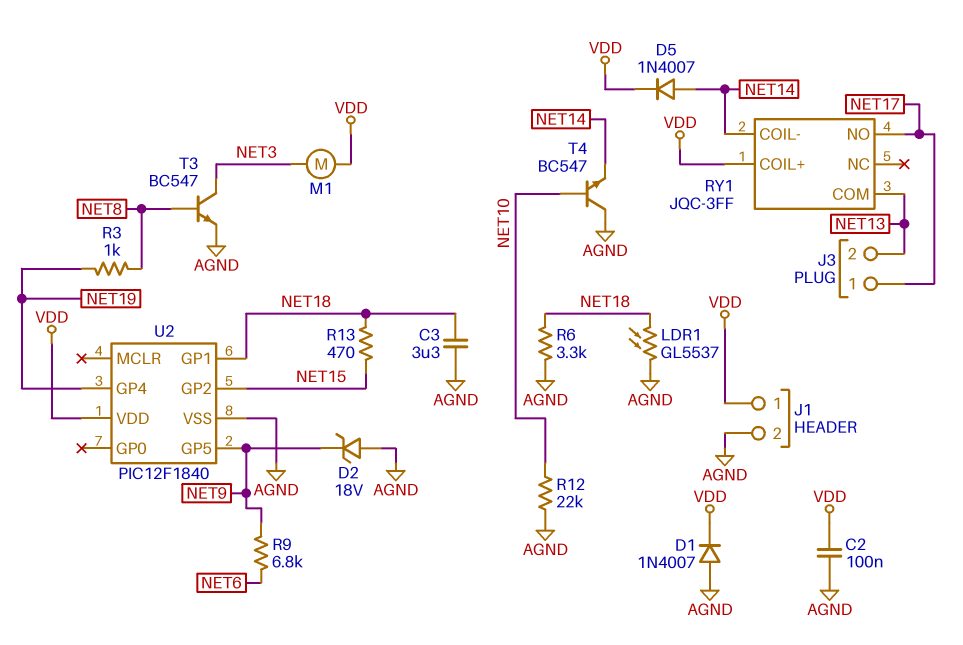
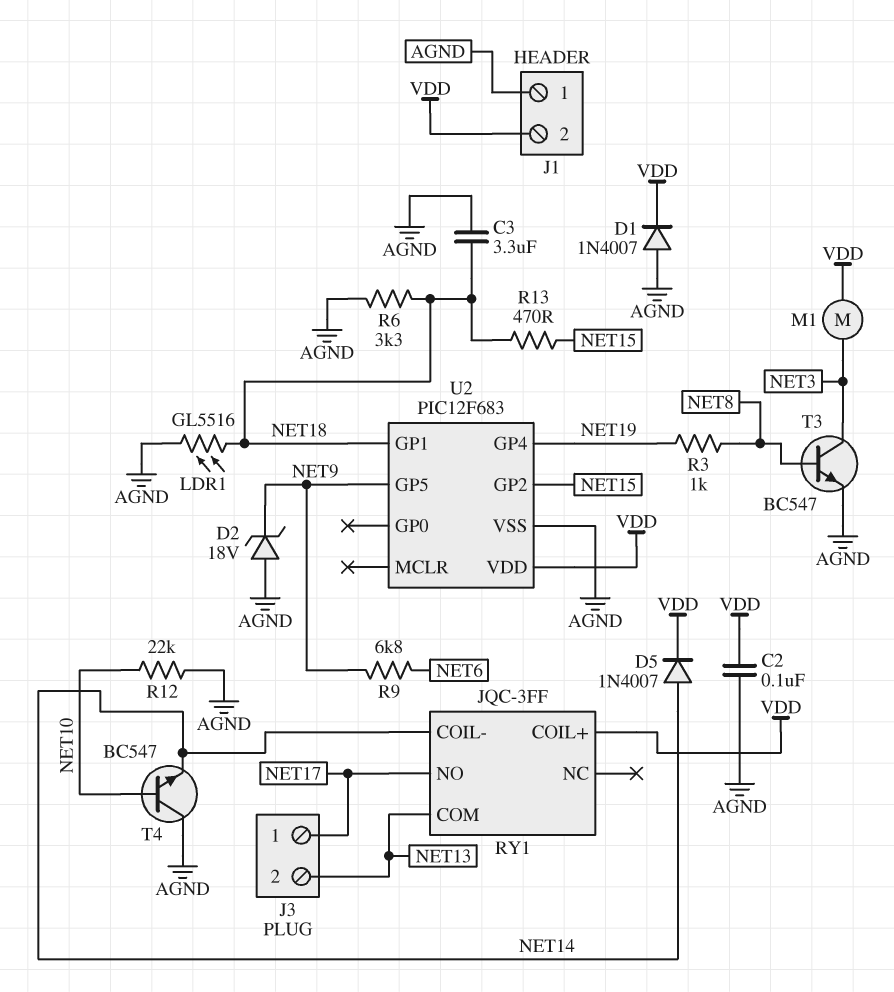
J1 pin 1: VDD -> AGND
J1 pin 2: AGND -> VDD
LDR1: GL5537 (AGND, NET18) -> GL5516 (AGND, NET18)
U2: PIC12F1840 -> PIC12F683

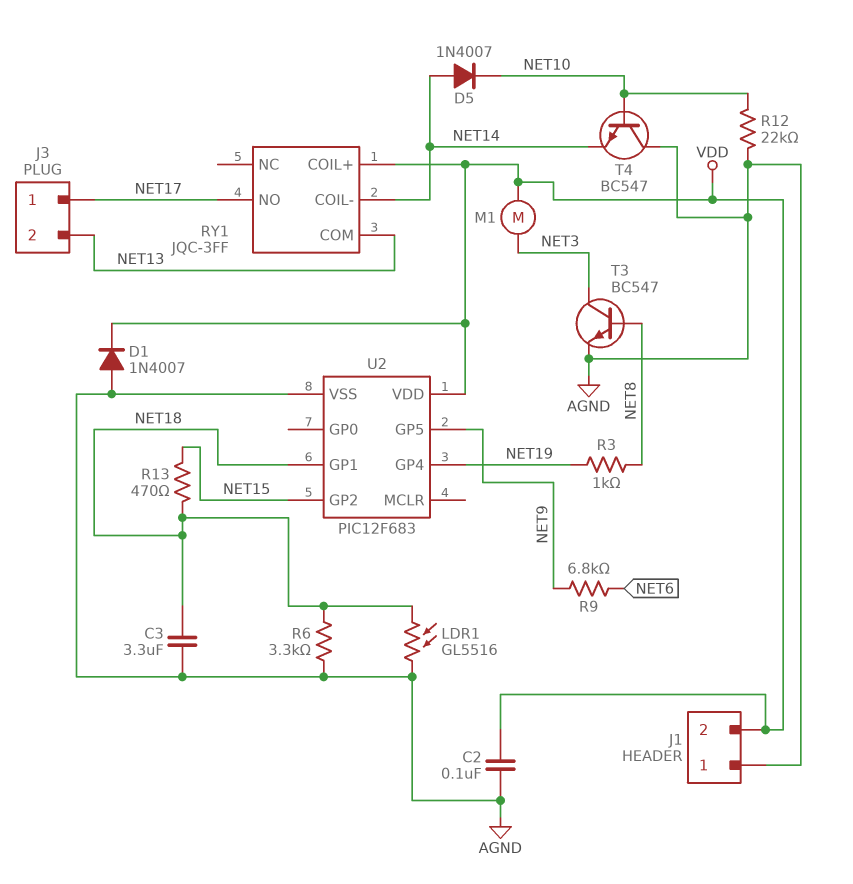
D2: zener 18V (A AGND, K NET9) -> none
D5: diode 1N4007 (A NET14, K VDD) -> diode 1N4007 (A NET14, K NET10)

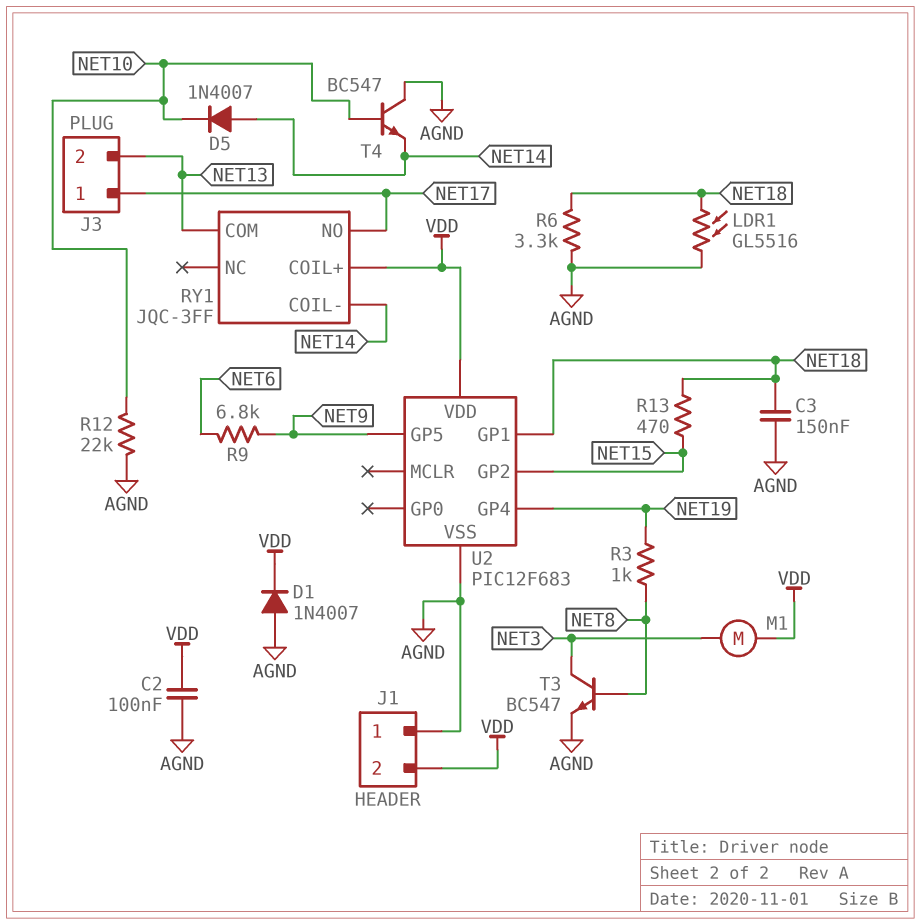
C3: 3.3uF (AGND, NET18) -> 150nF (AGND, NET18)

